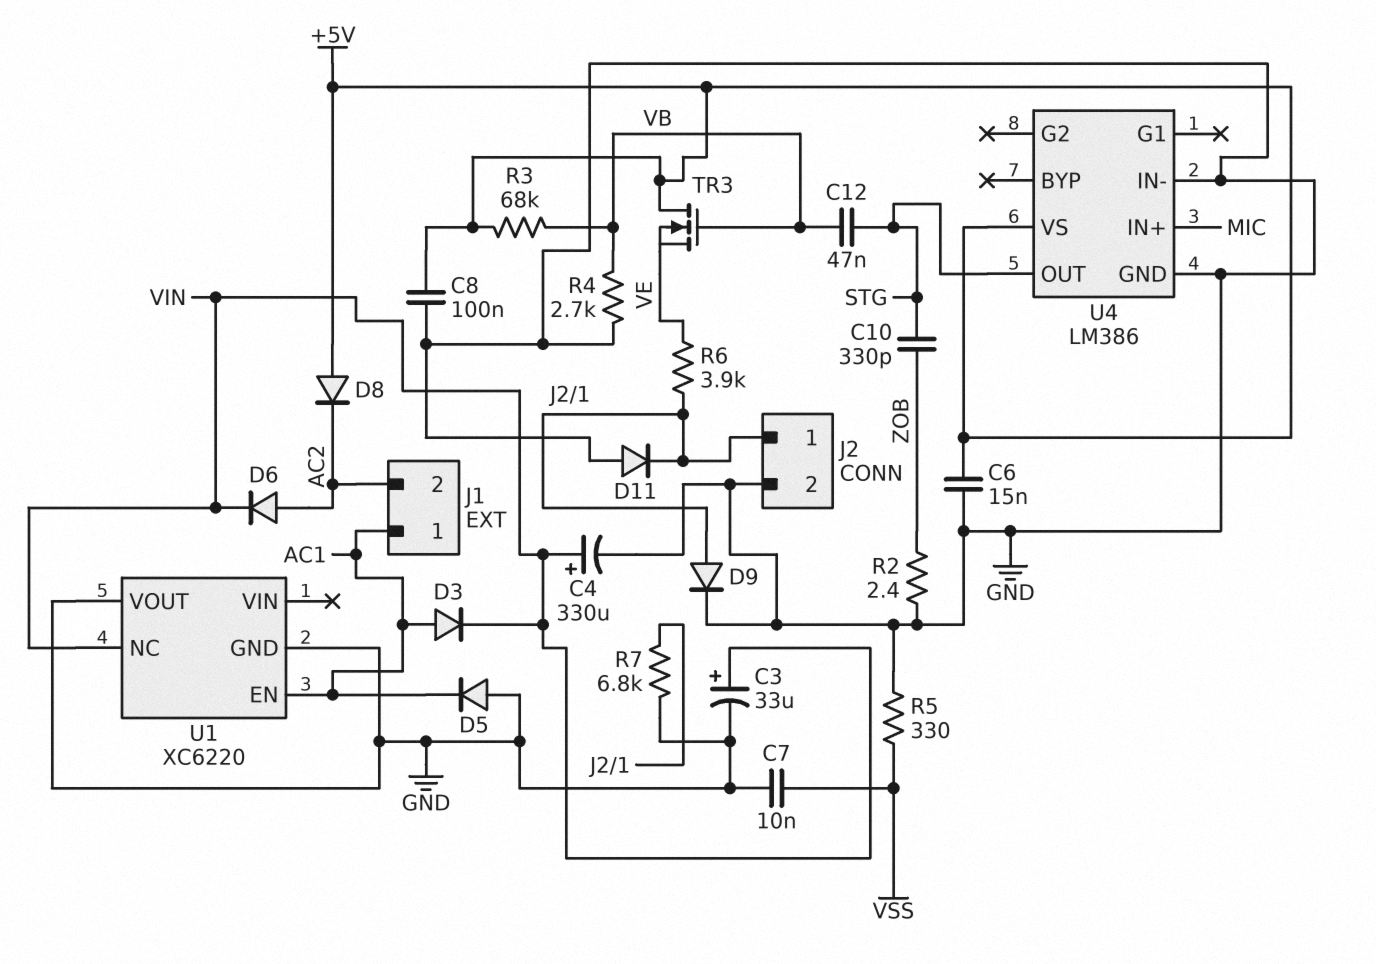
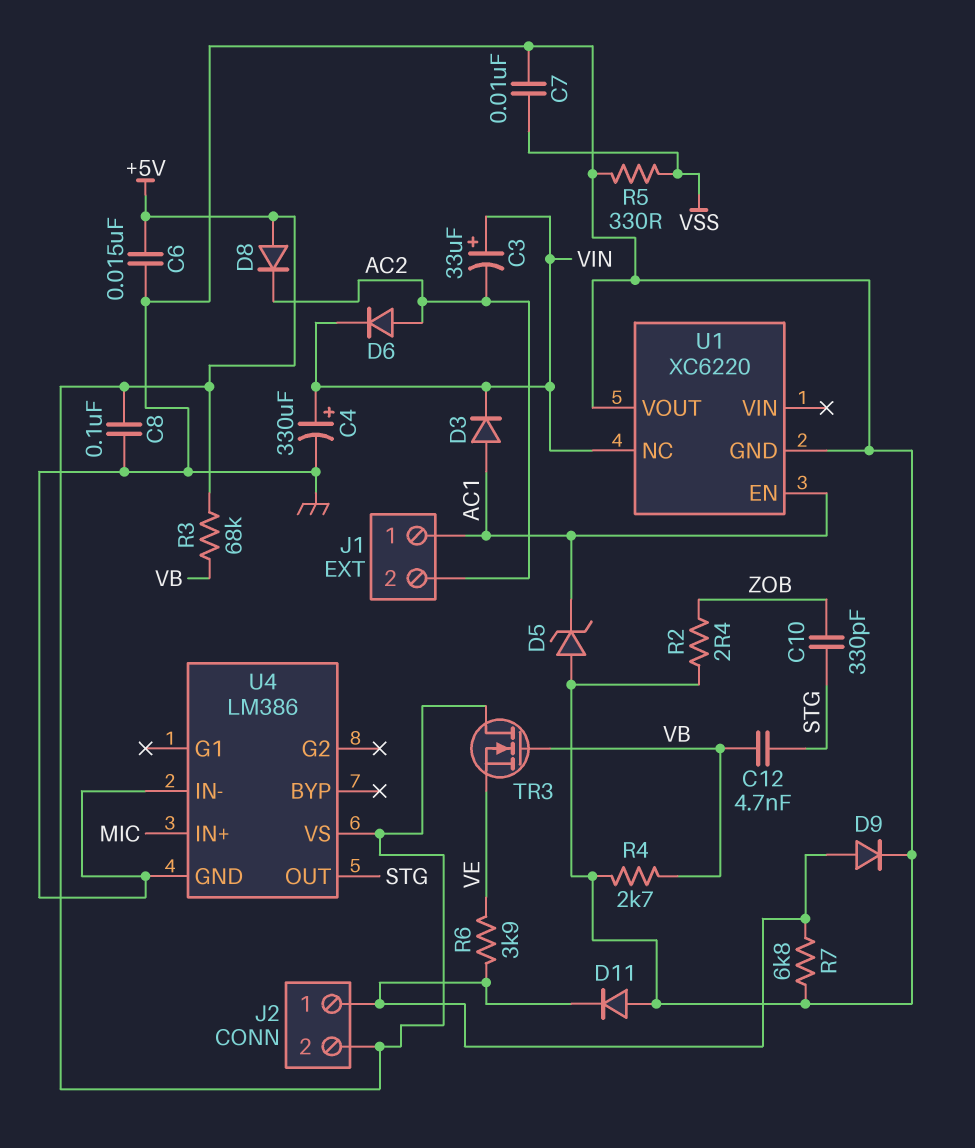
C3: 33uF (plus VIN, minus GND) -> 33uF (plus VIN, minus AC2)
C12: 47nF (STG, VB) -> 4.7nF (STG, VB)
D5: diode (A GND, K AC1) -> zener (A GND, K AC1)
J2 pin 2: GND -> +5V

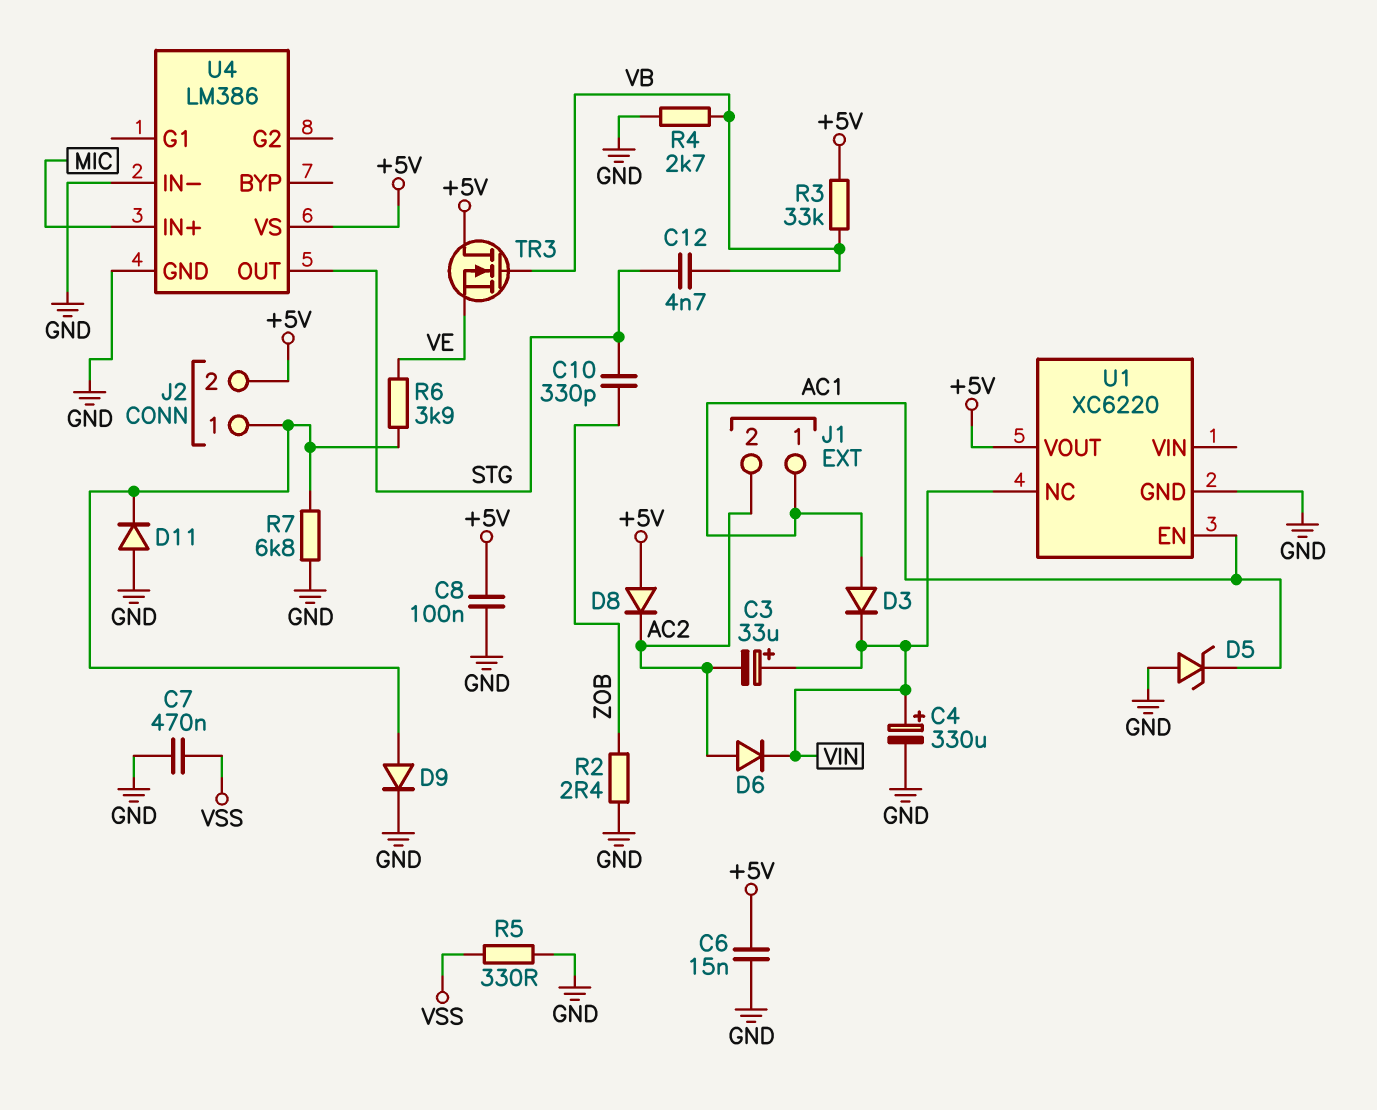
C7: 10nF (GND, VSS) -> 470nF (GND, VSS)
R3: 68k (+5V, VB) -> 33k (+5V, VB)
U1 pin VOUT: GND -> +5V

